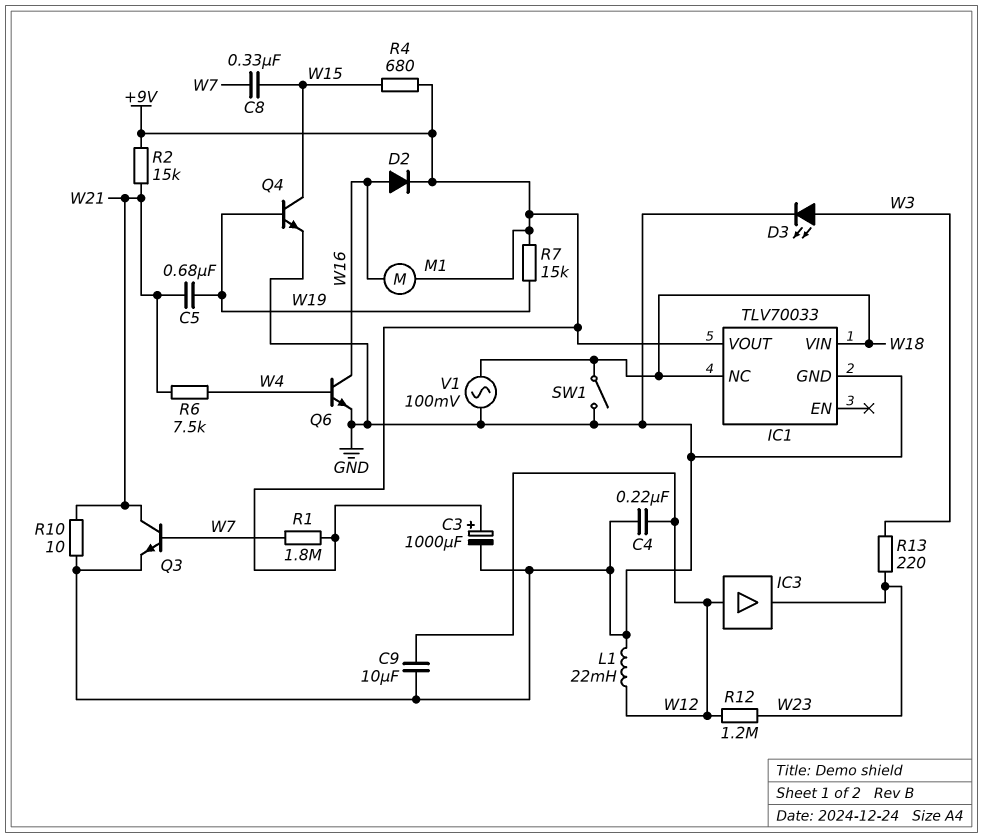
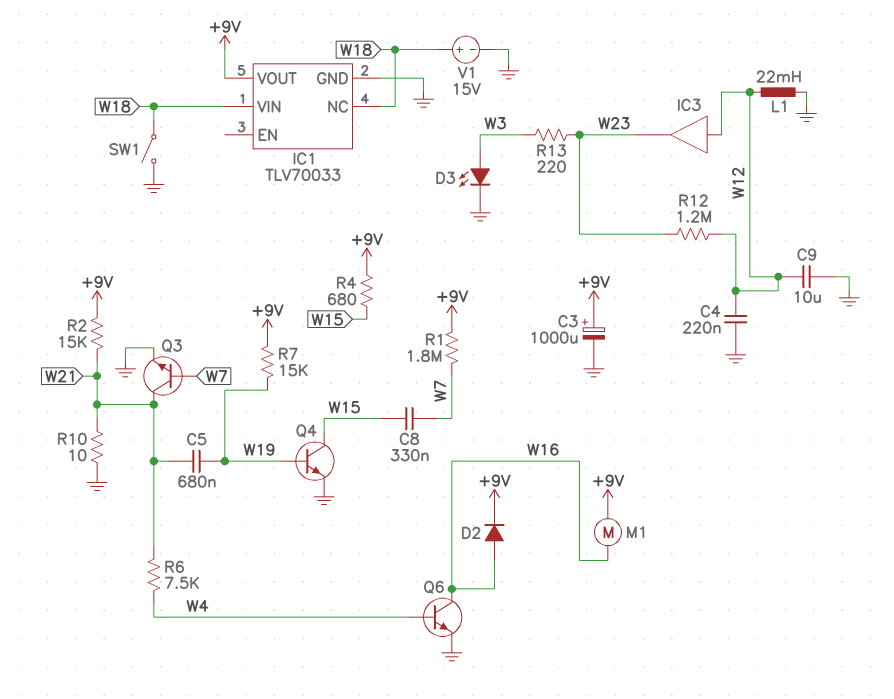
V1: AC 100mV (GND, W18) -> 15V (plus W18, minus GND)

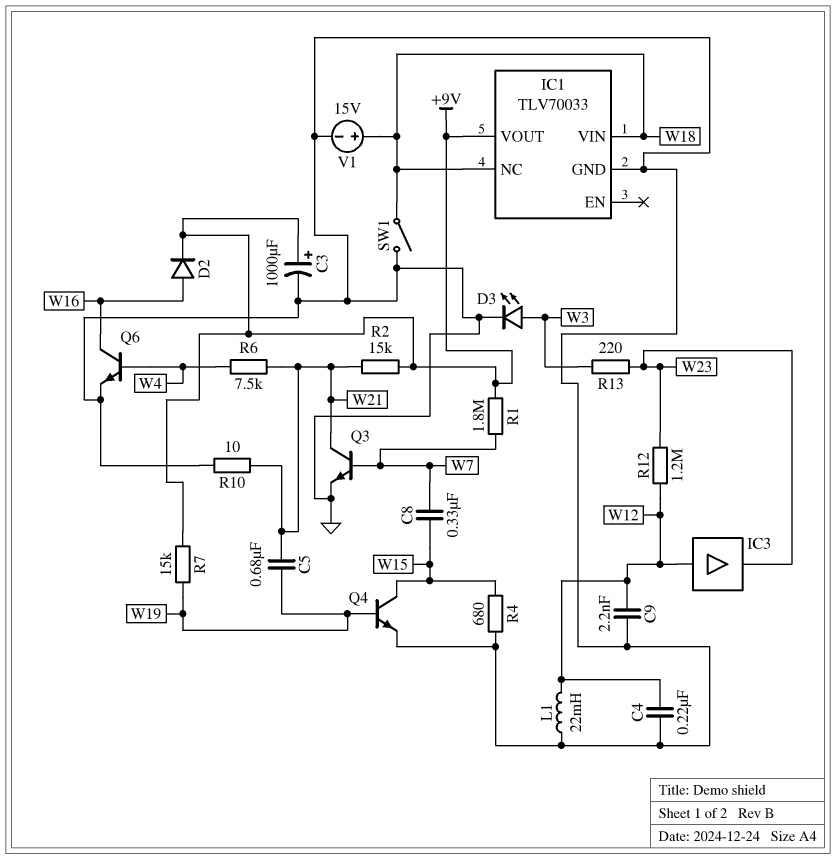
C9: 10uF (GND, W12) -> 2.2nF (GND, W12)
M1: motor (+9V, W16) -> none
R4: 680 (+9V, W15) -> 680 (GND, W15)

